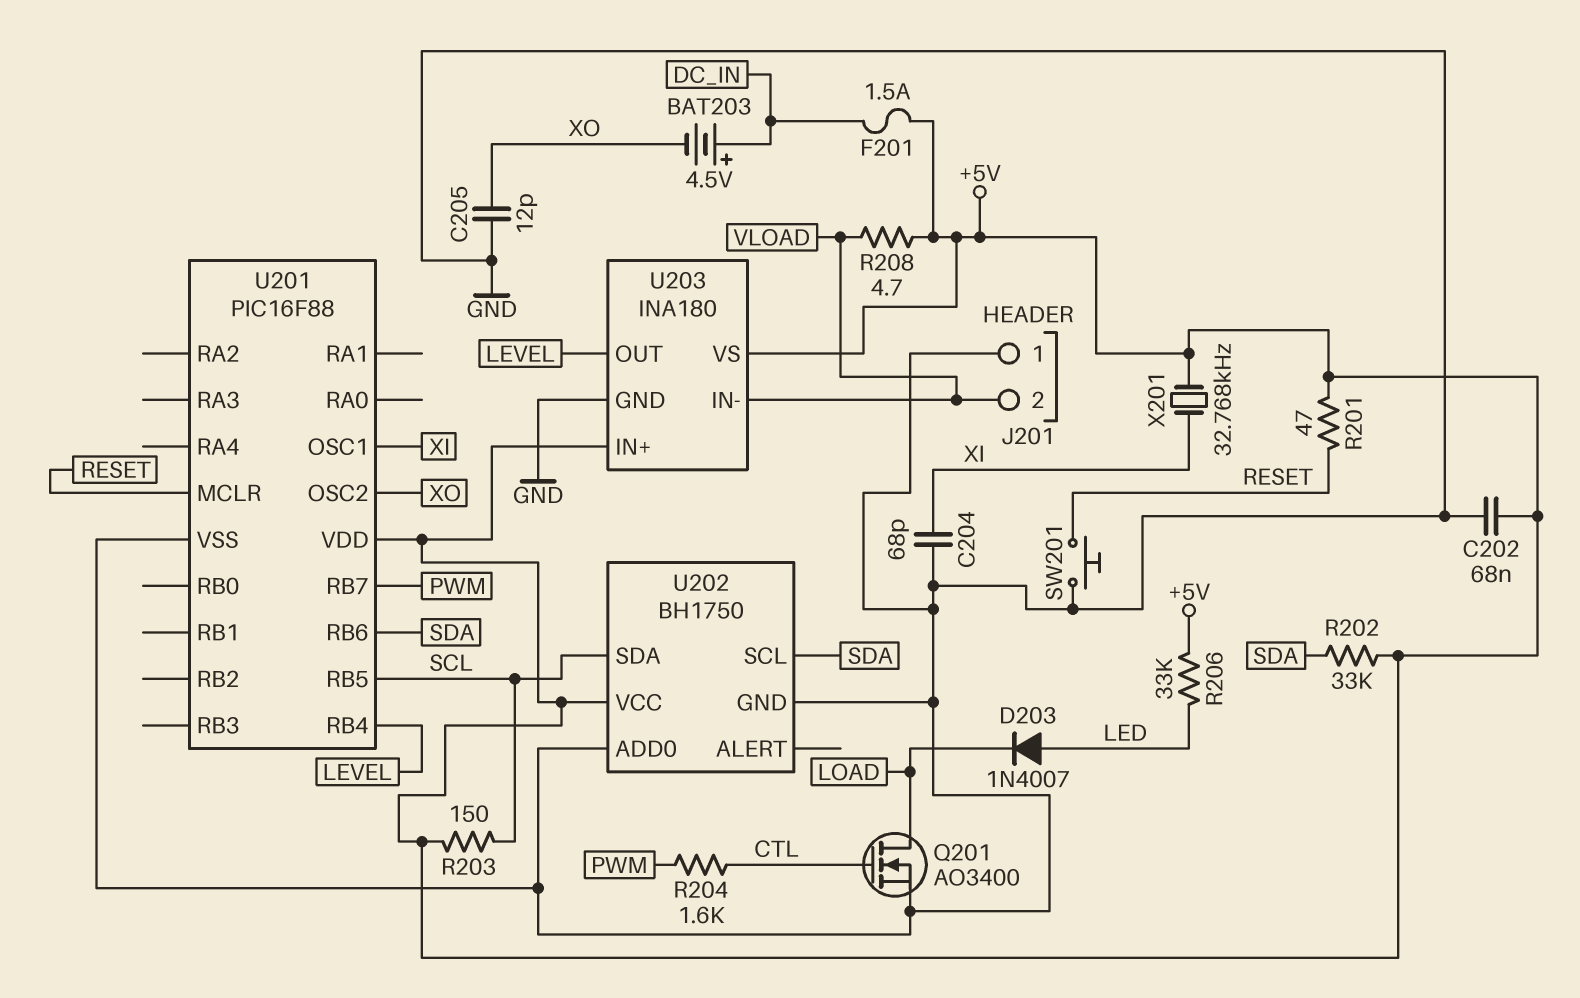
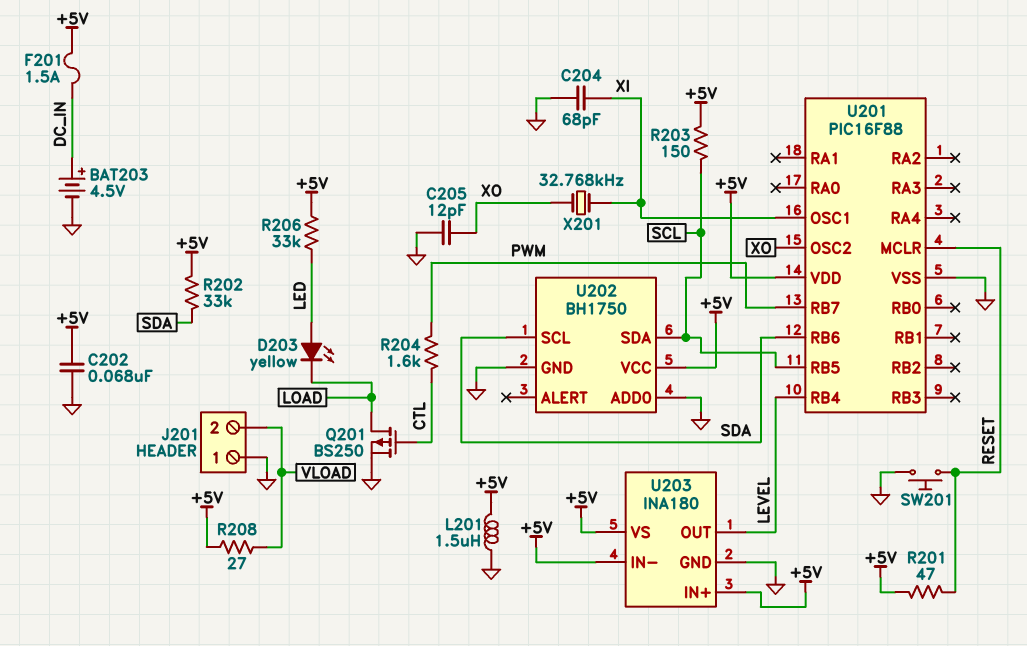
BAT203: 4.5V (plus DC_IN, minus XO) -> 4.5V (plus DC_IN, minus GND)
D203: diode 1N4007 (A LED, K LOAD) -> LED yellow (A LED, K LOAD)
L201: none -> 1.5uH (+5V, GND)
Q201: NMOS AO3400 (G CTL, D LOAD, S GND) -> PMOS BS250 (G CTL, D LOAD, S GND)
R208: 4.7 (+5V, VLOAD) -> 27 (+5V, VLOAD)
U203 pin IN-: VLOAD -> +5V
X201: 32.768kHz (+5V, XI) -> 32.768kHz (XI, XO)

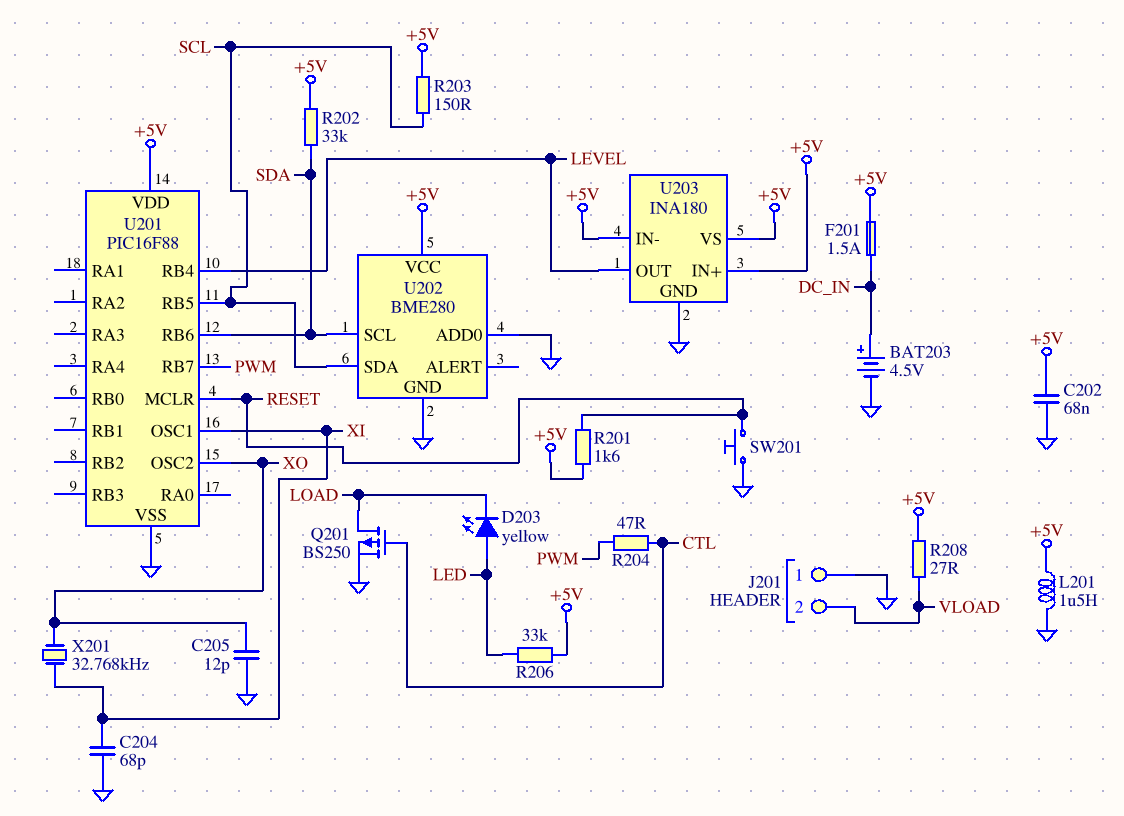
R201: 47 (+5V, RESET) -> 1.6k (+5V, RESET)
R204: 1.6k (CTL, PWM) -> 47 (CTL, PWM)
U202: BH1750 -> BME280

